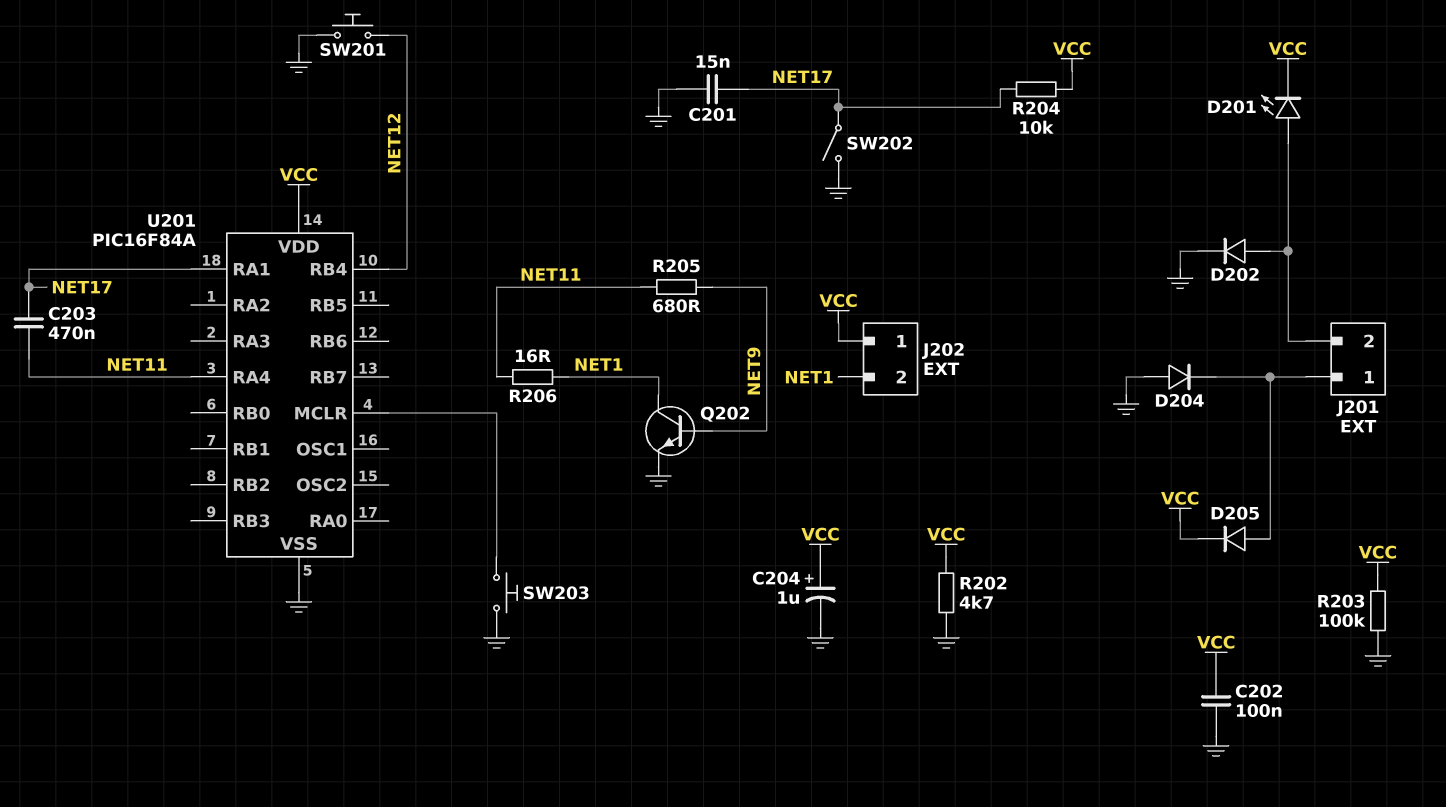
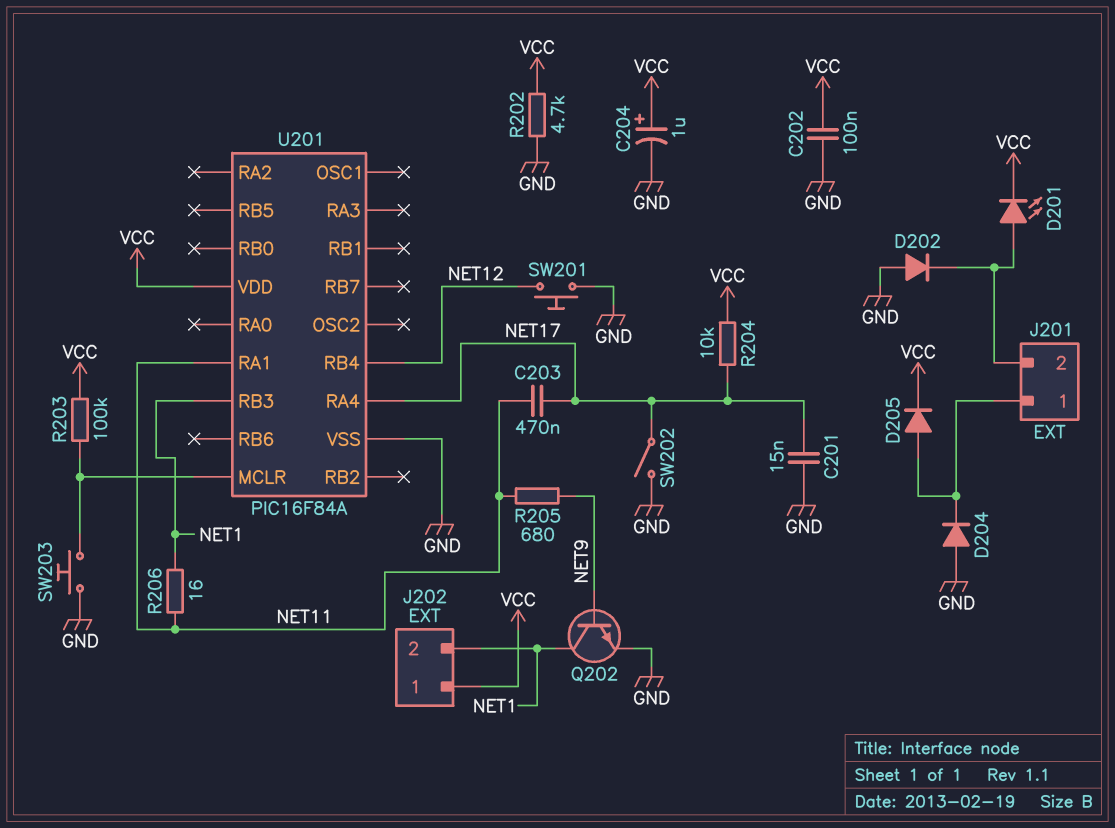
D202: diode (A J201/2, K GND) -> diode (A GND, K J201/2)
R203: 100k (GND, VCC) -> 100k (U201/MCLR, VCC)
U201 pin RA1: NET17 -> NET11
U201 pin RA4: NET11 -> NET17
U201 pin RB3: none -> NET1

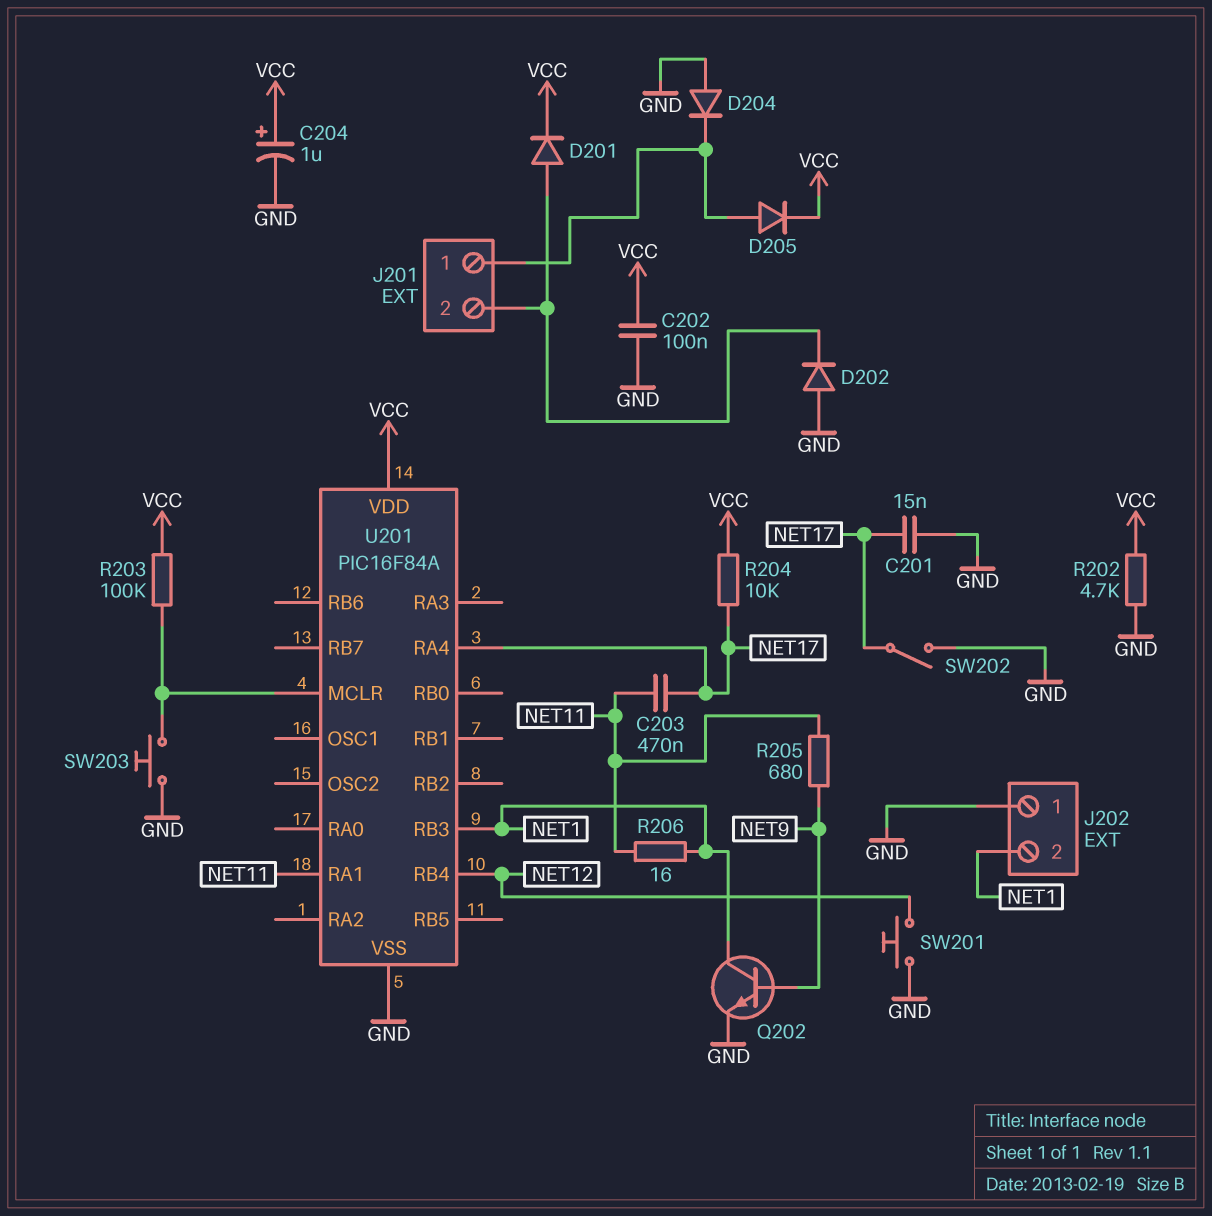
D201: LED (A J201/2, K VCC) -> diode (A J201/2, K VCC)
J202 pin 1: VCC -> GND

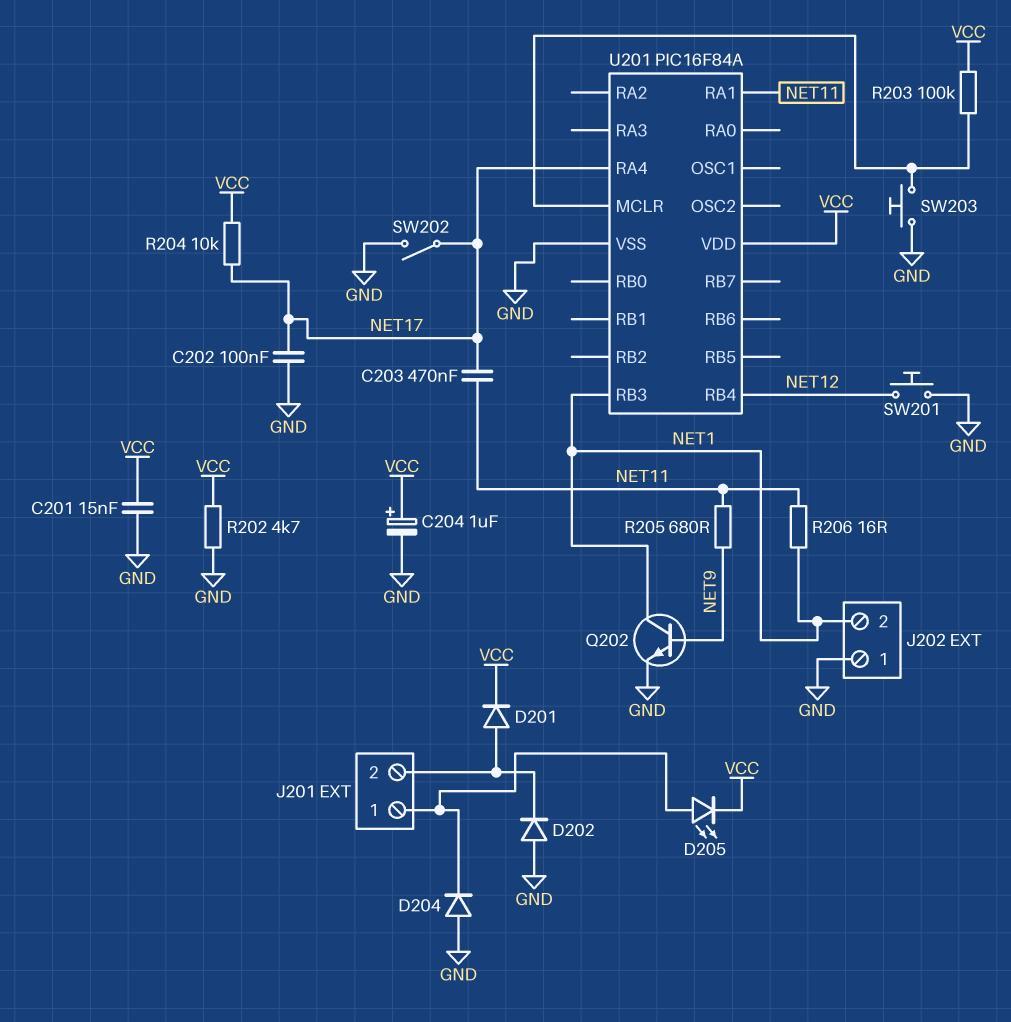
C201: 15nF (GND, NET17) -> 15nF (GND, VCC)
C202: 100nF (GND, VCC) -> 100nF (GND, NET17)
D205: diode (A J201/1, K VCC) -> LED (A J201/1, K VCC)

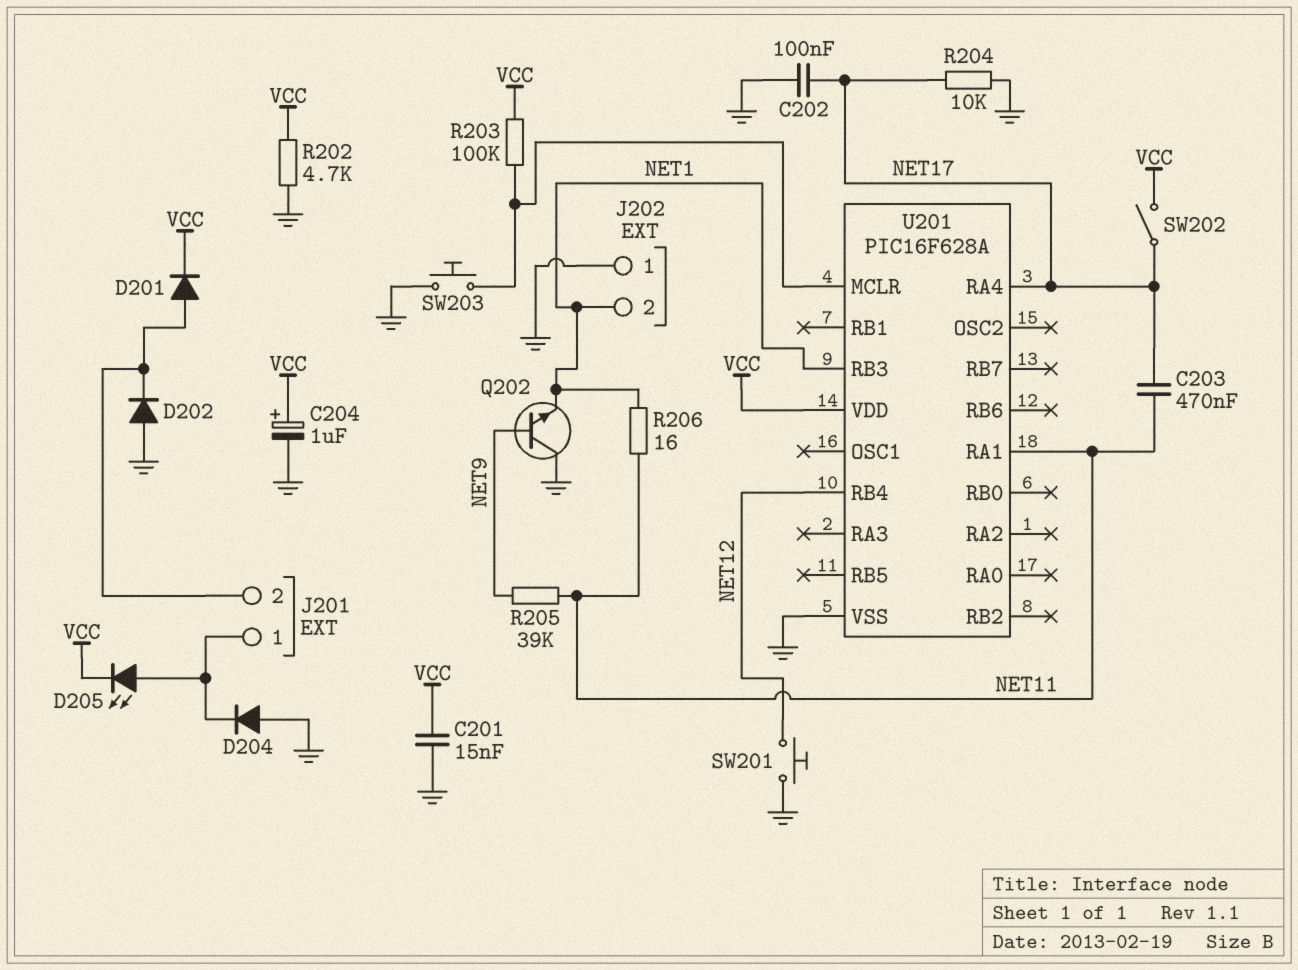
Q202: NPN (B NET9, C NET1, E GND) -> NPN (B NET9, C GND, E NET1)
R204: 10k (NET17, VCC) -> 10k (GND, NET17)
R205: 680 (NET9, NET11) -> 39k (NET9, NET11)
SW202: switch (GND, NET17) -> switch (NET17, VCC)
U201: PIC16F84A -> PIC16F628A

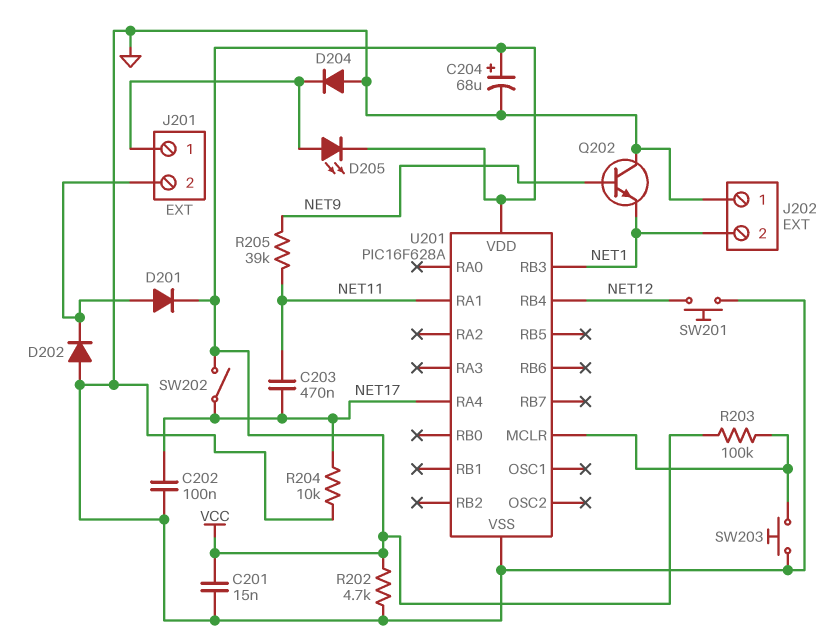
C204: 1uF (plus VCC, minus GND) -> 68uF (plus VCC, minus GND)
R206: 16 (NET1, NET11) -> none

